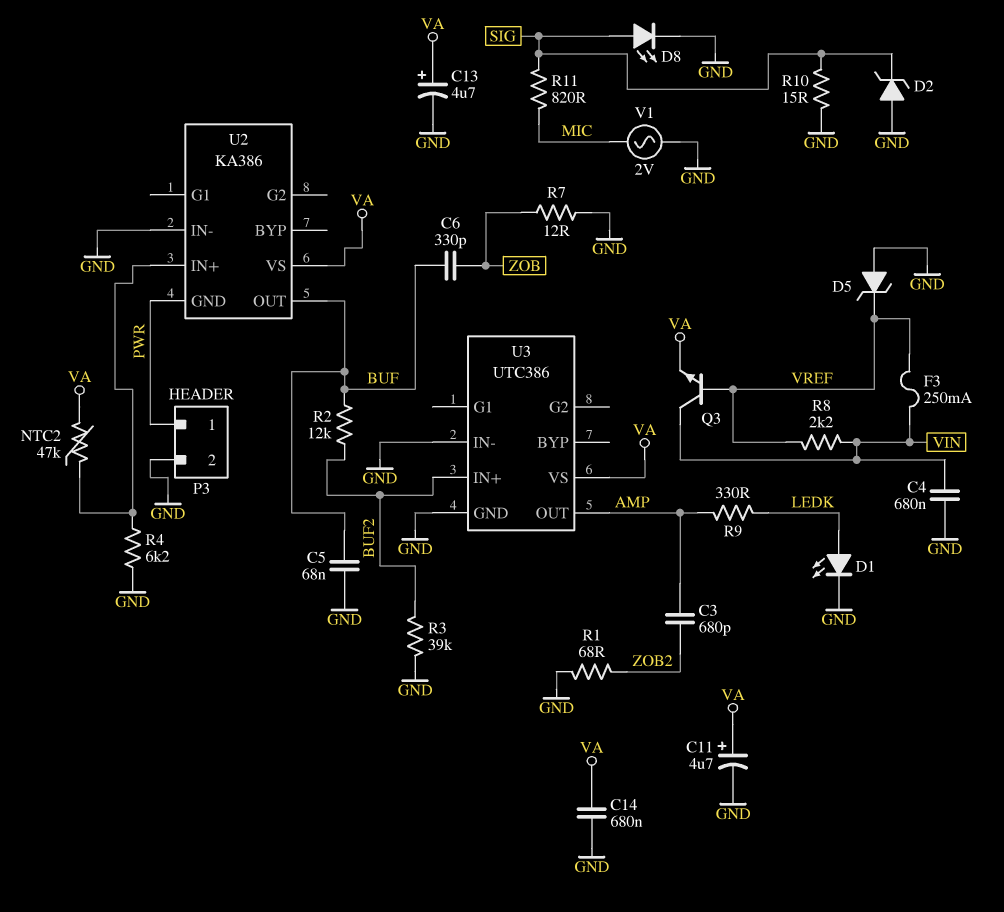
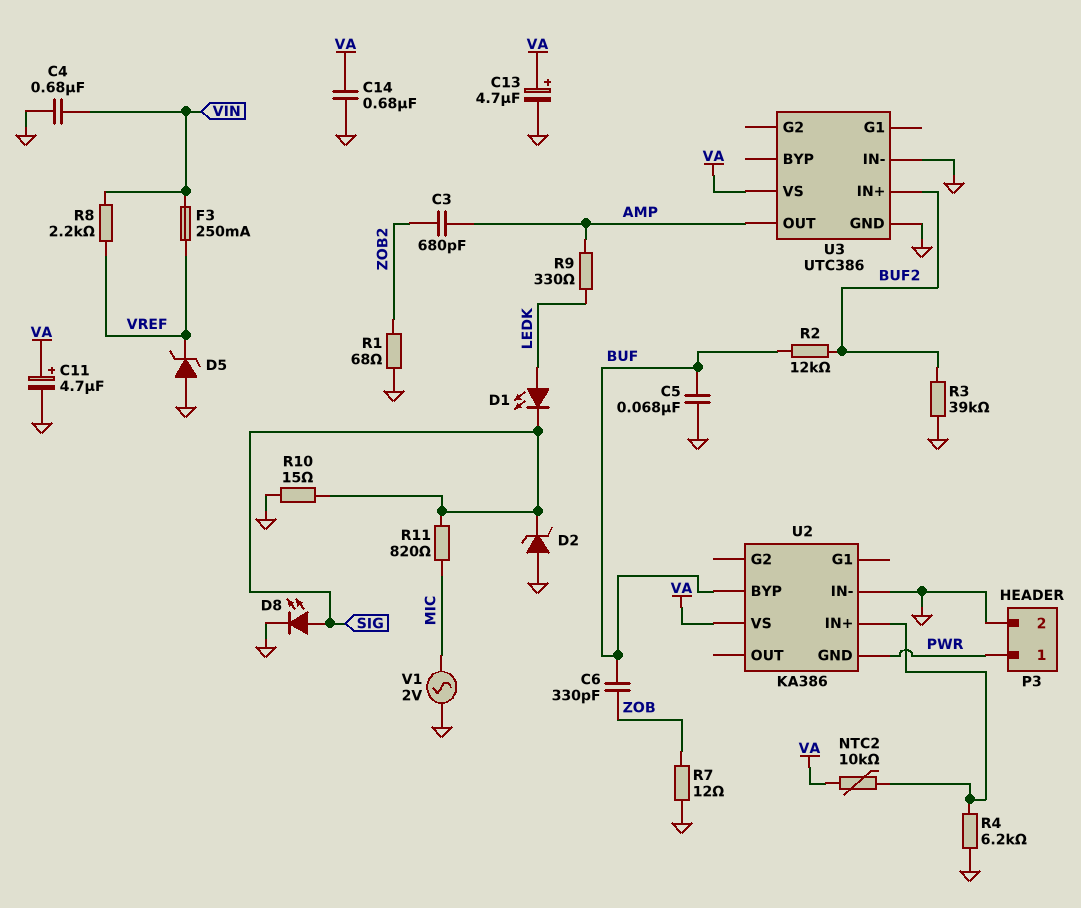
D1: LED (A LEDK, K GND) -> LED (A LEDK, K SIG)
NTC2: 47k (U2/IN+, VA) -> 10k (U2/IN+, VA)
Q3: NPN (B VREF, C VIN, E VA) -> none
U2 pin BYP: none -> BUF
U2 pin OUT: BUF -> none

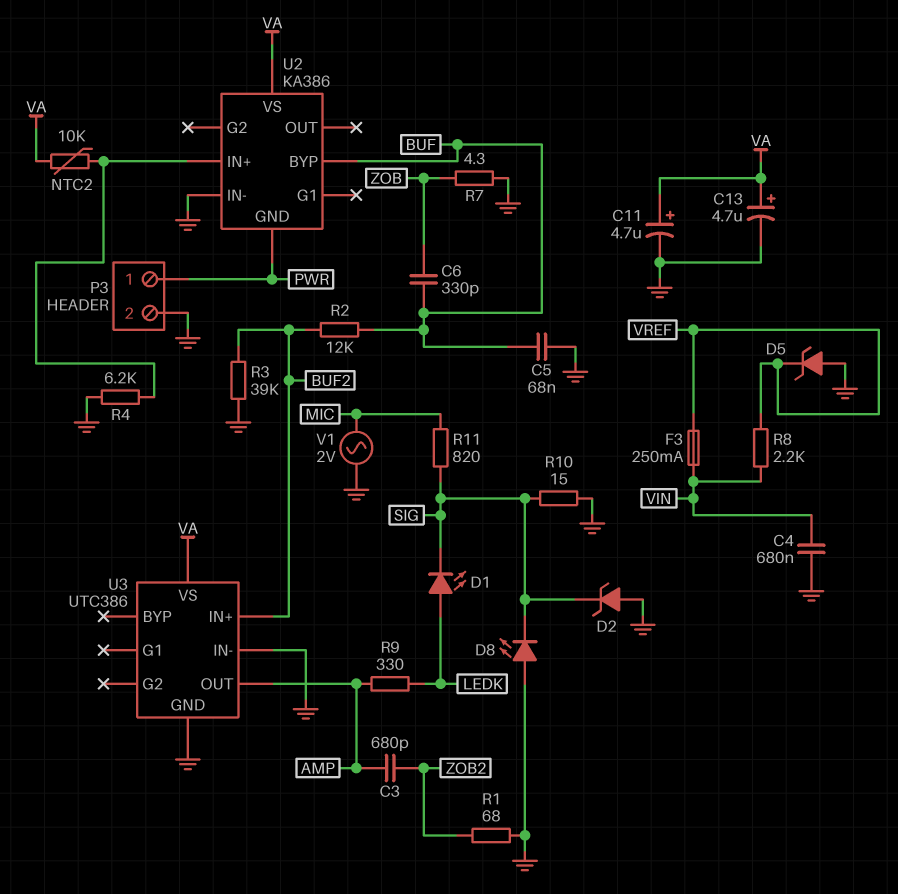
C14: 680nF (GND, VA) -> none
D8: LED (A SIG, K GND) -> LED (A GND, K SIG)
R7: 12 (GND, ZOB) -> 4.3 (GND, ZOB)

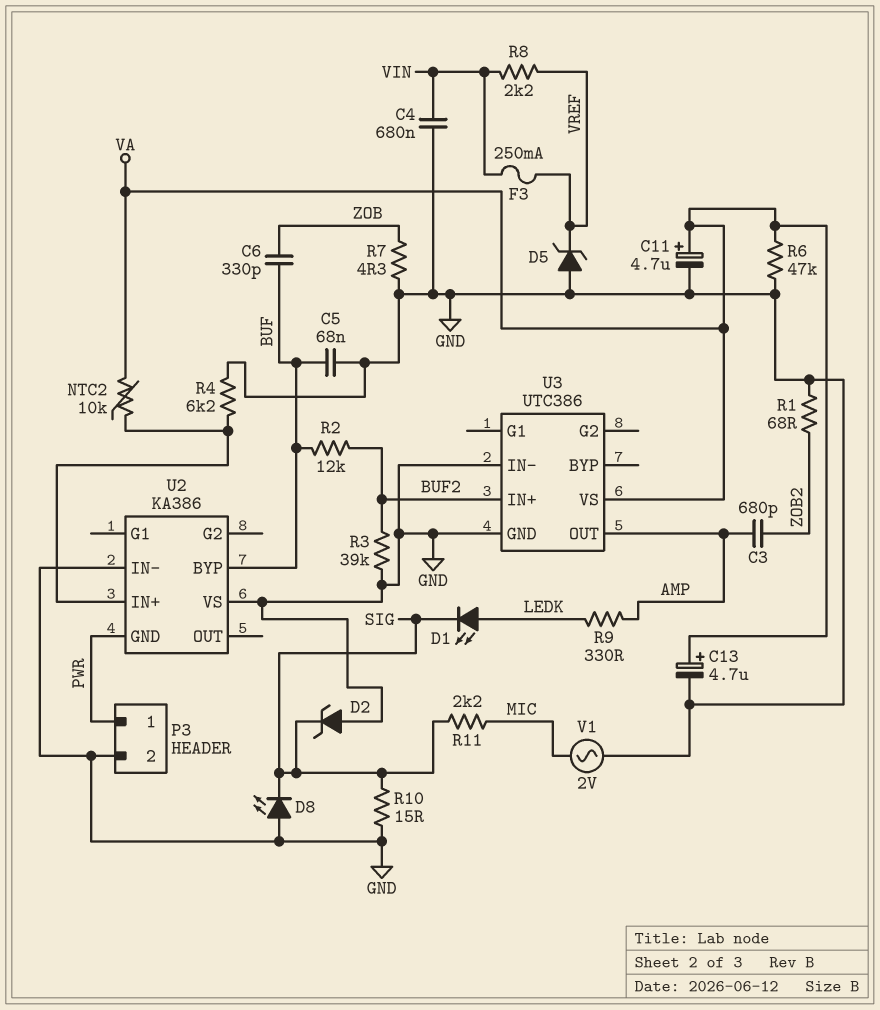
R6: none -> 47k (GND, VA)
R11: 820 (MIC, SIG) -> 2.2k (MIC, SIG)
U2 pin VS: VA -> GND

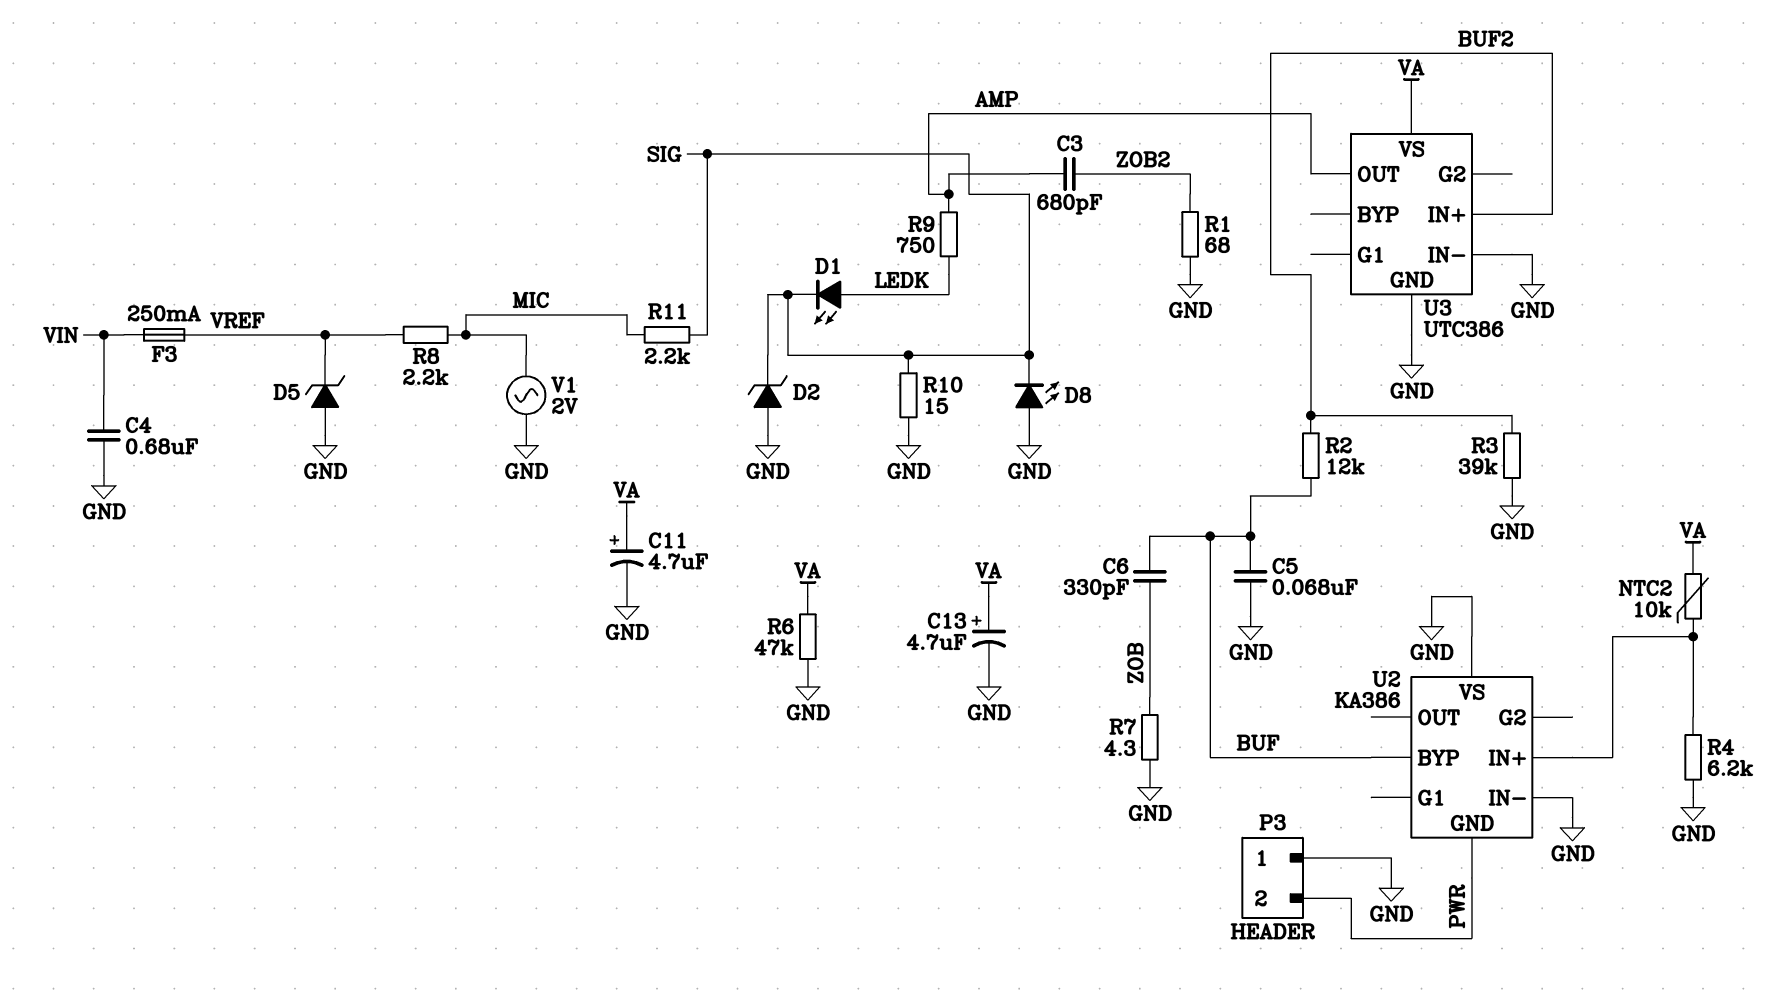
P3 pin 1: PWR -> GND
P3 pin 2: GND -> PWR
R8: 2.2k (VIN, VREF) -> 2.2k (MIC, VREF)
R9: 330 (AMP, LEDK) -> 750 (AMP, LEDK)

